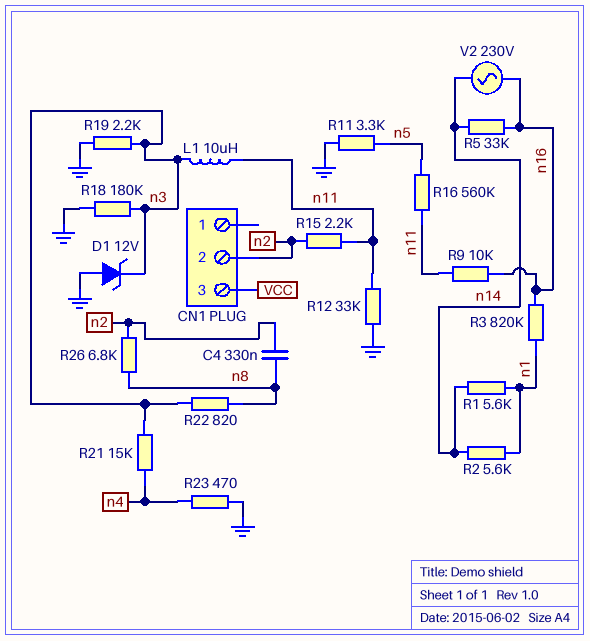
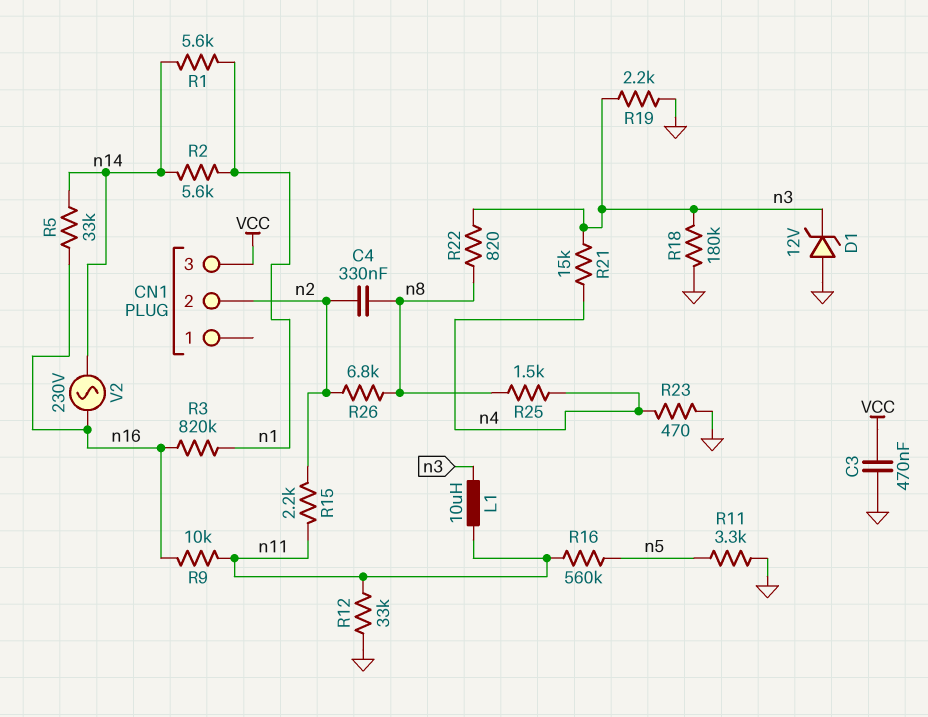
C3: none -> 470nF (GND, VCC)
R25: none -> 1.5k (n4, n8)

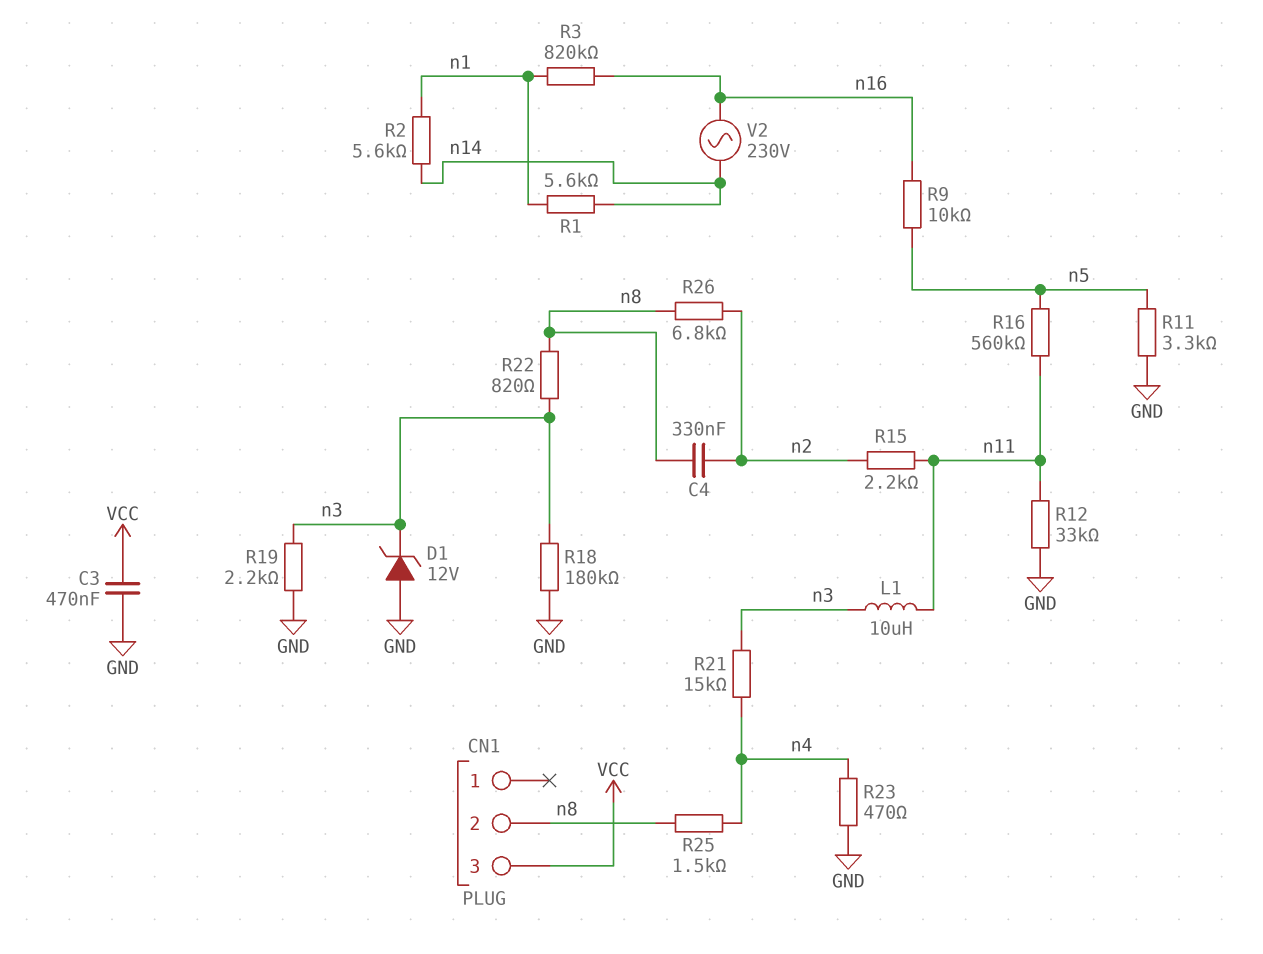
CN1 pin 2: n2 -> n8
R5: 33k (n14, n16) -> none
R9: 10k (n11, n16) -> 10k (n5, n16)

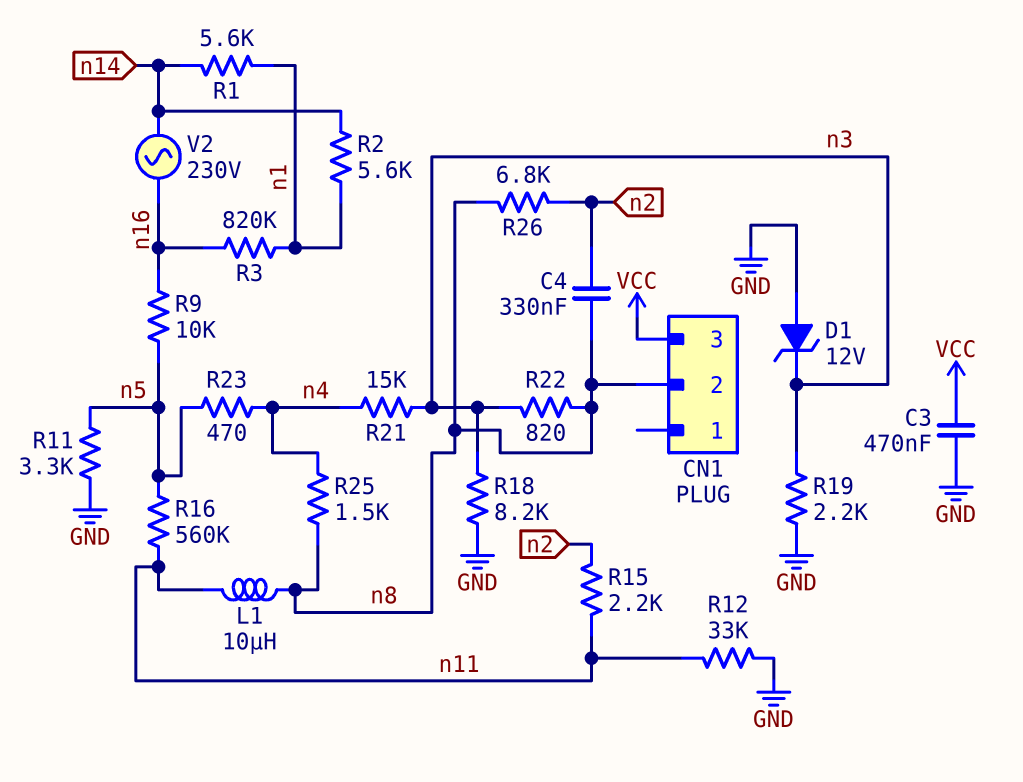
L1: 10uH (n3, n11) -> 10uH (n8, n11)
R18: 180k (GND, n3) -> 8.2k (GND, n3)
R23: 470 (GND, n4) -> 470 (n4, n5)

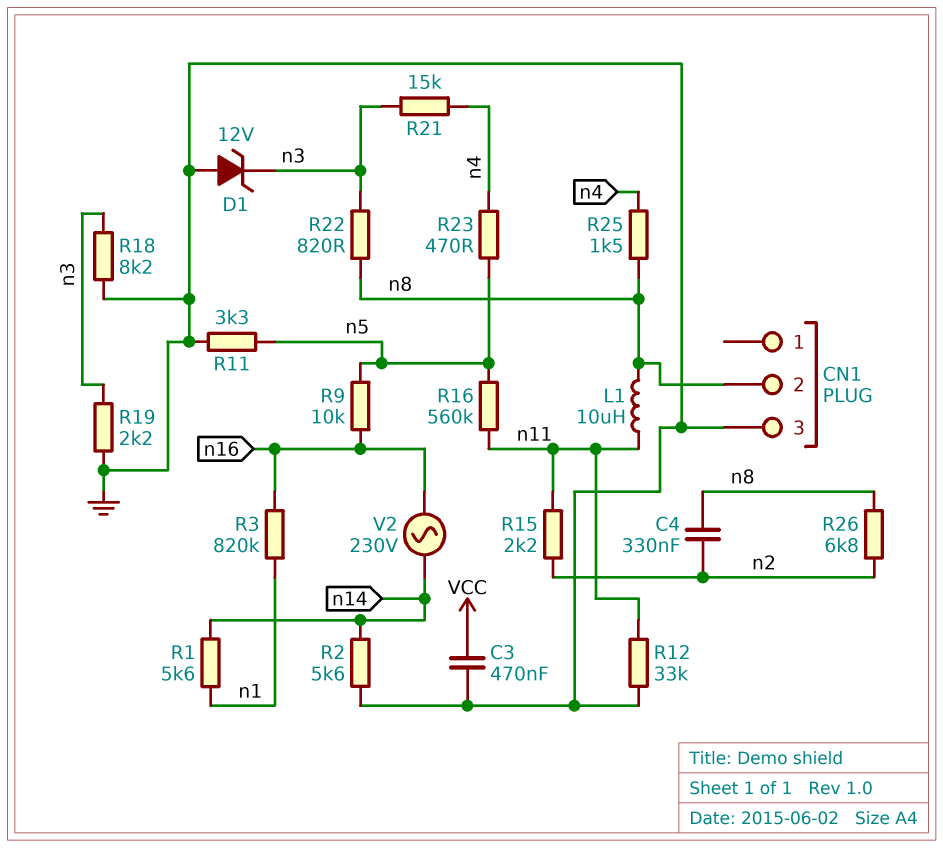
CN1 pin 3: VCC -> GND
R2: 5.6k (n1, n14) -> 5.6k (GND, n14)

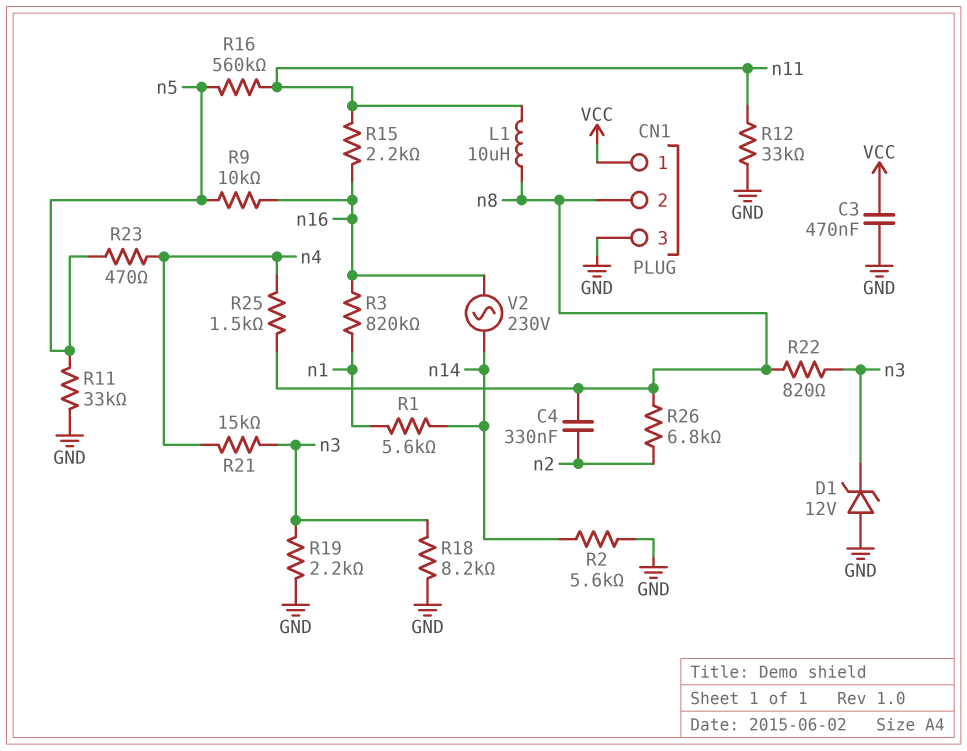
CN1 pin 1: none -> VCC
R11: 3.3k (GND, n5) -> 33k (GND, n5)
R15: 2.2k (n2, n11) -> 2.2k (n11, n16)

